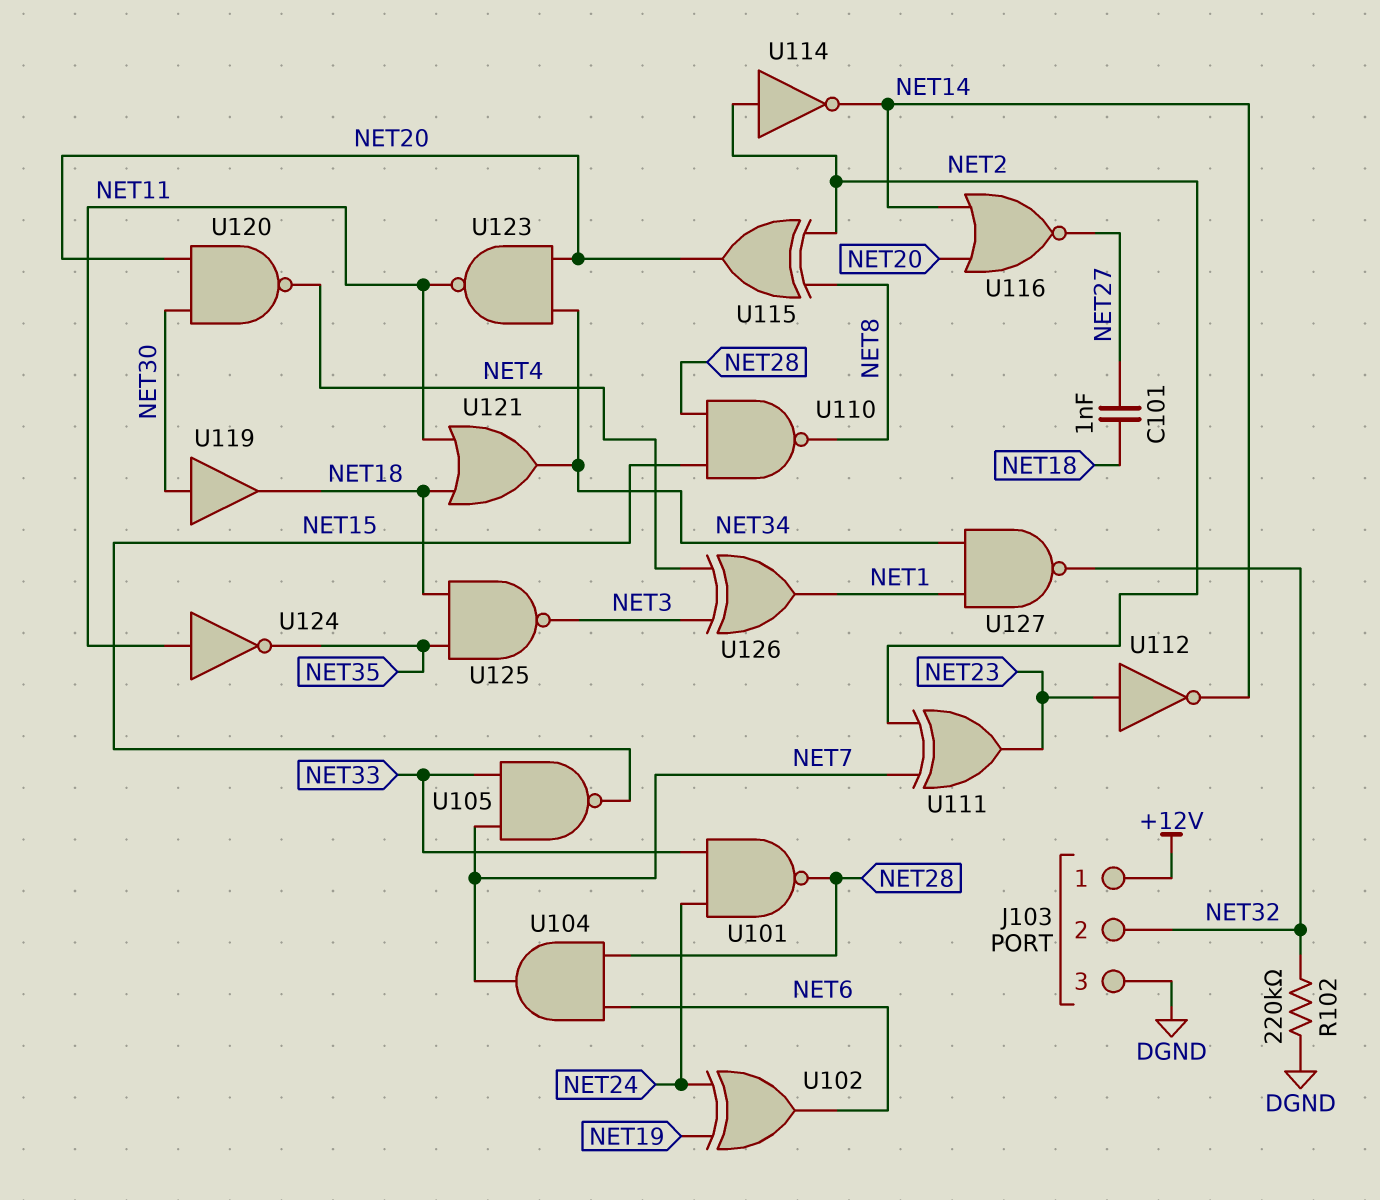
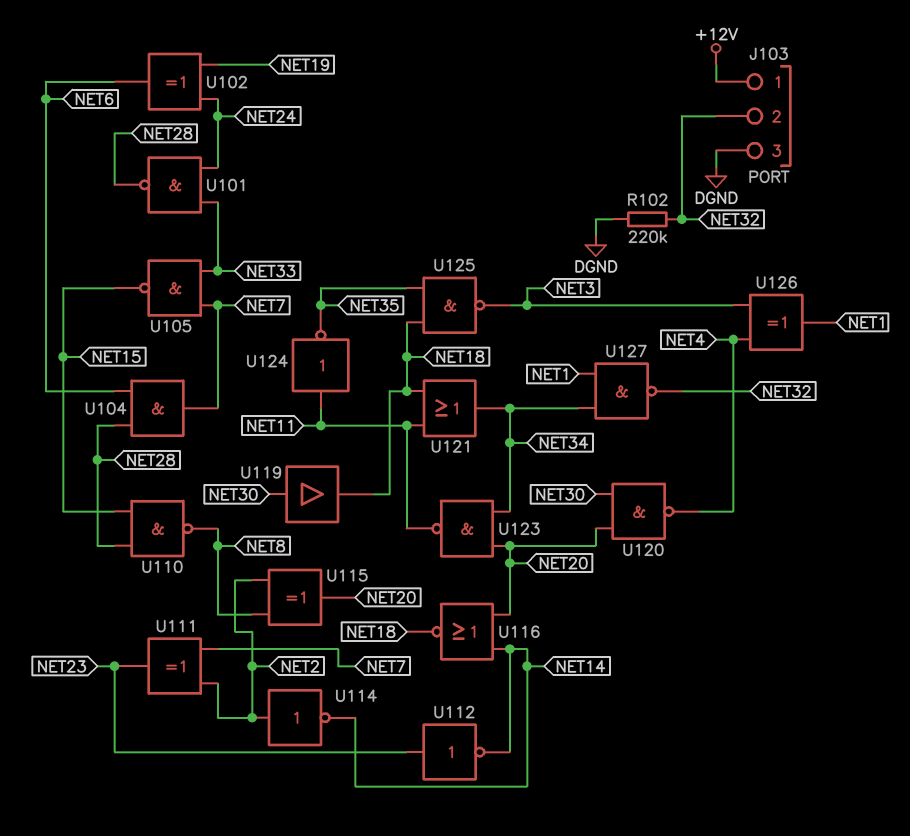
C101: 1nF (NET18, NET27) -> none
U116: NOR (in NET14, in NET20, out NET27) -> NOR (in NET14, in NET20, out NET18)

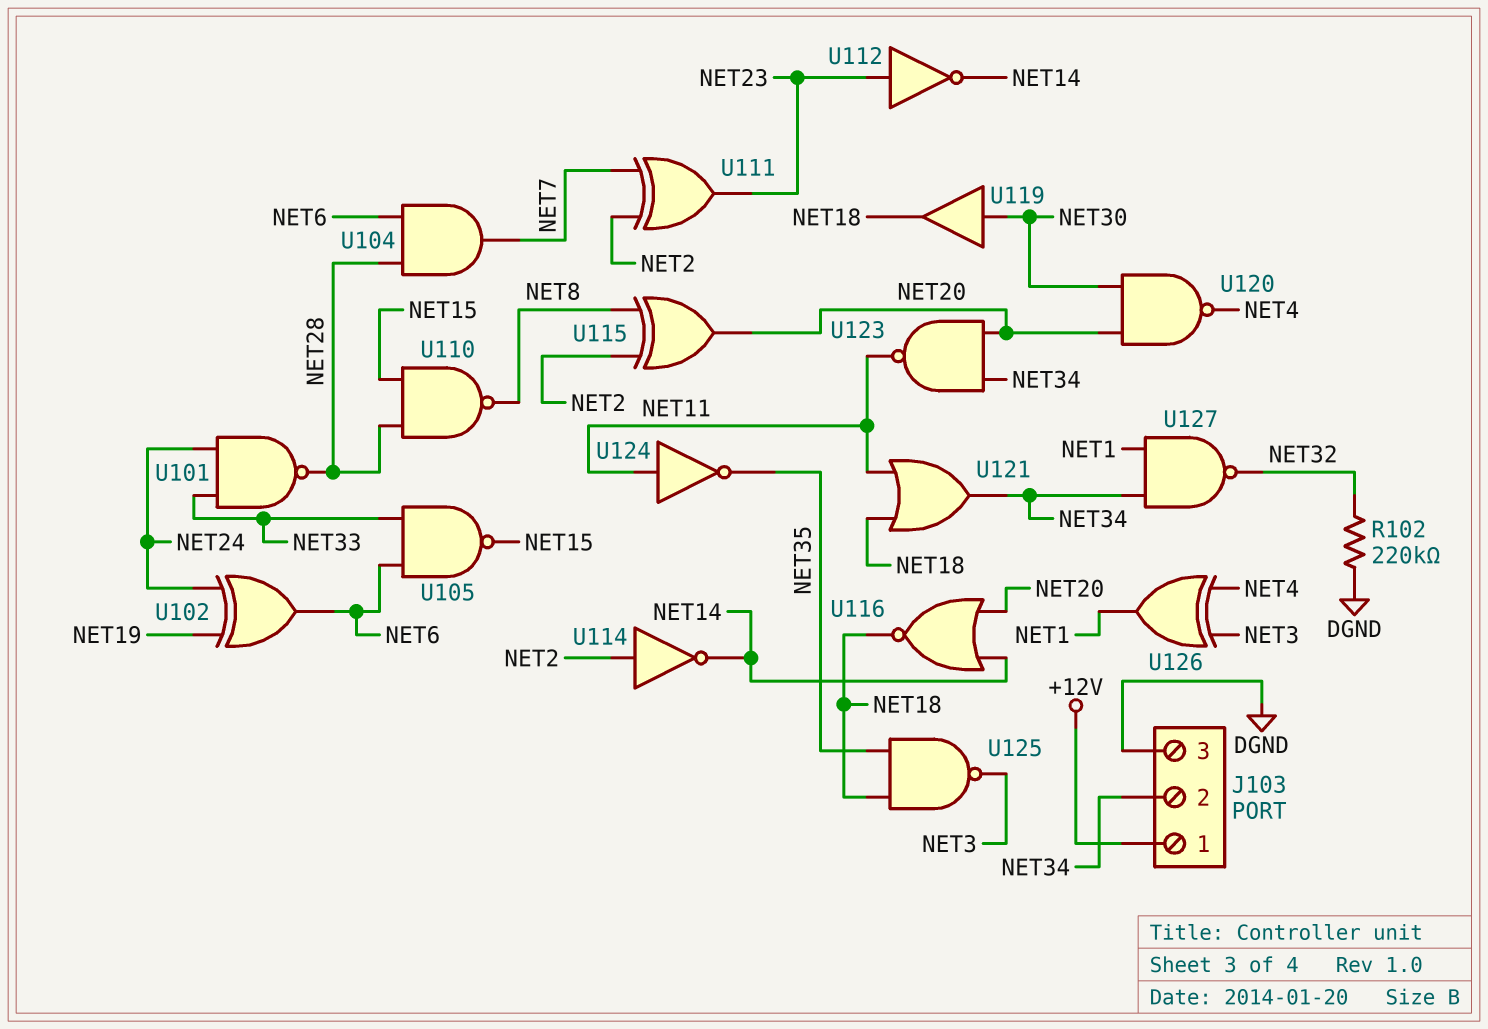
J103 pin 2: NET32 -> NET34
U105: NAND (in NET7, in NET33, out NET15) -> NAND (in NET6, in NET33, out NET15)

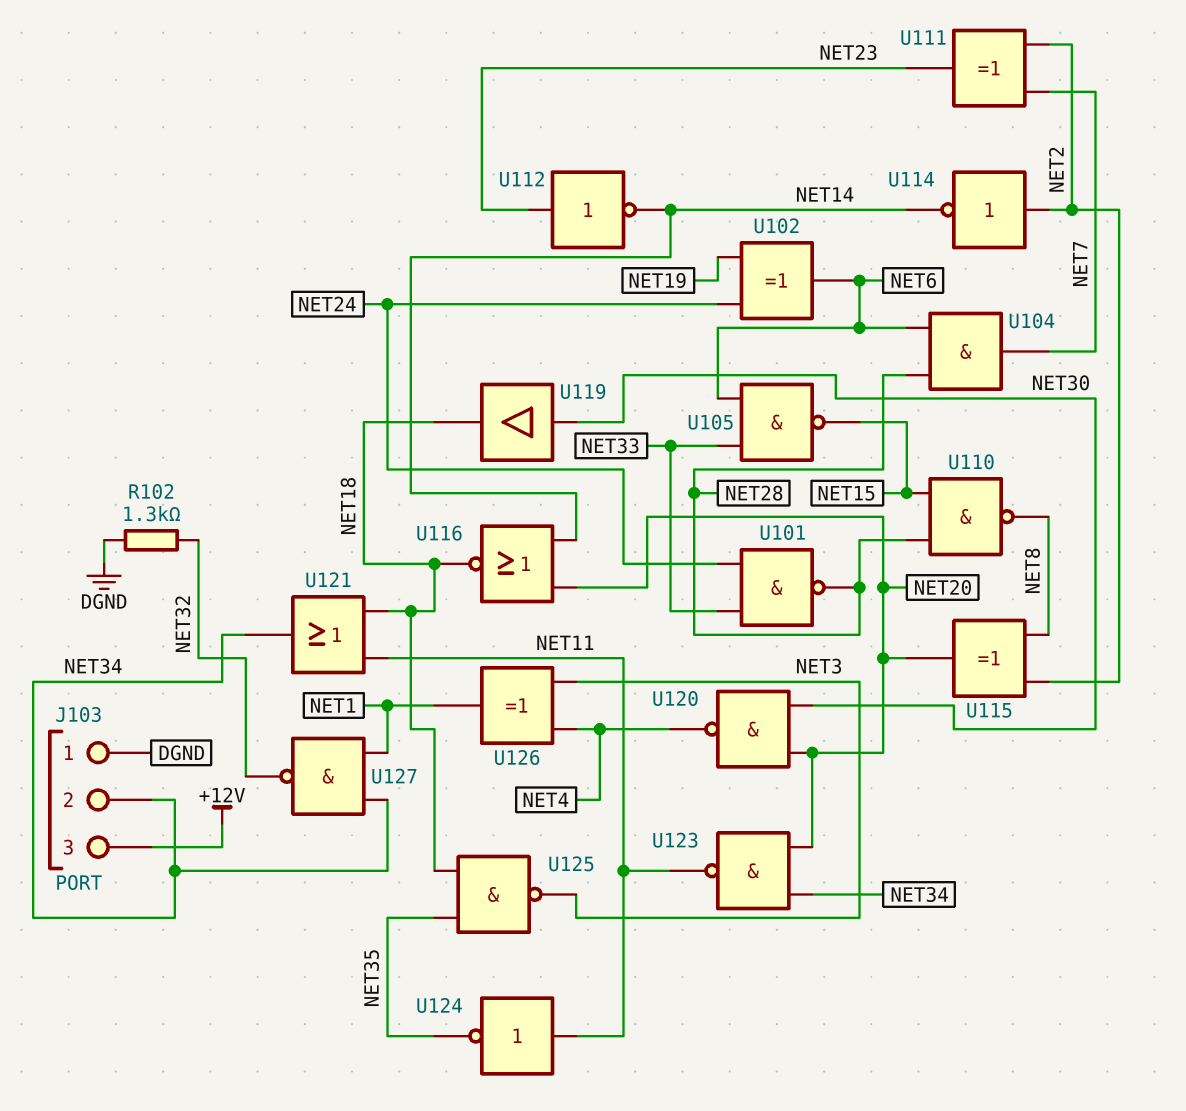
J103 pin 1: +12V -> DGND
J103 pin 3: DGND -> +12V
R102: 220k (DGND, NET32) -> 1.3k (DGND, NET32)

